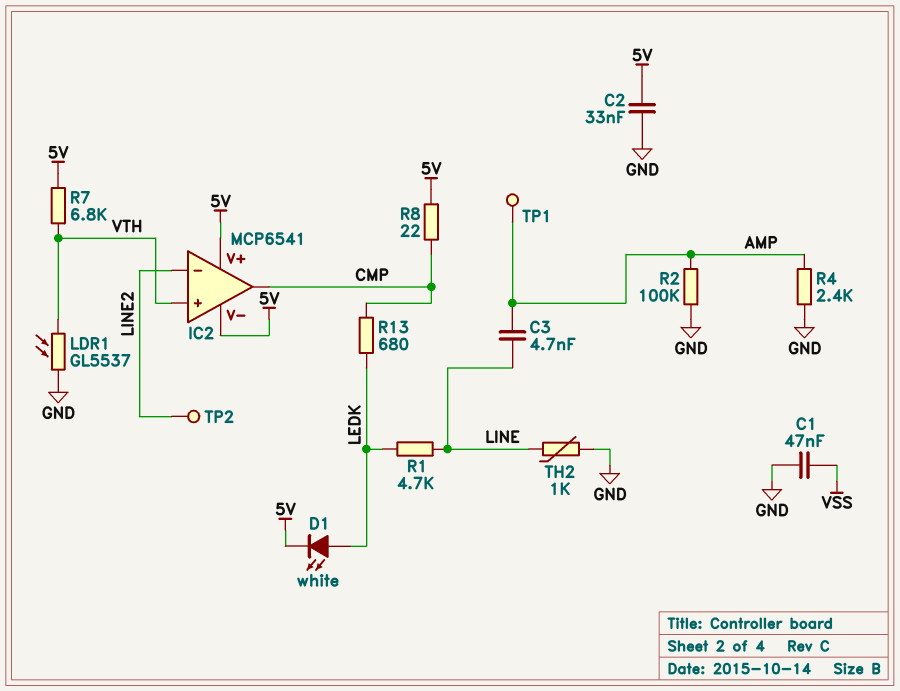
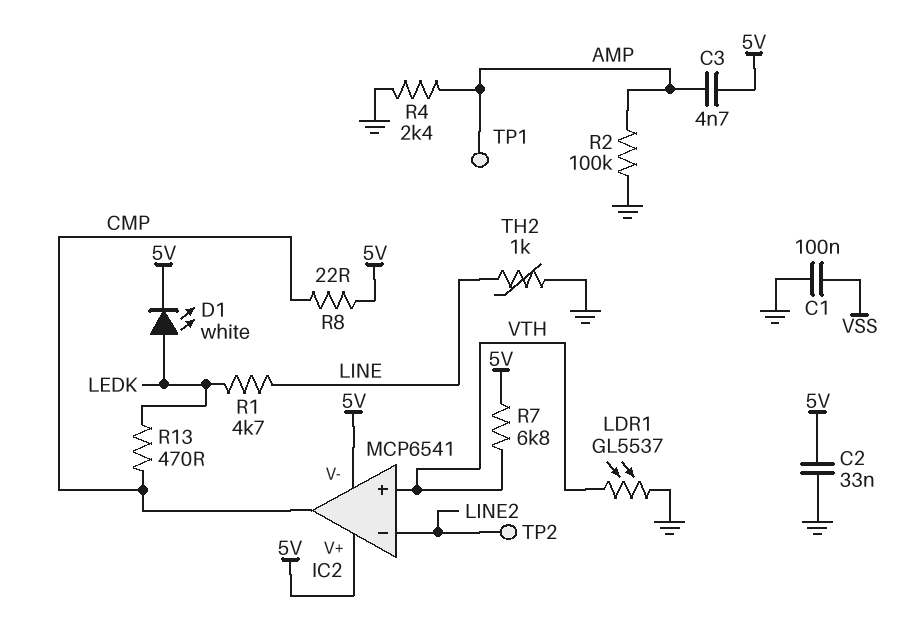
C1: 47nF (GND, VSS) -> 100nF (GND, VSS)
C3: 4.7nF (AMP, LINE) -> 4.7nF (5V, AMP)
R13: 680 (CMP, LEDK) -> 470 (CMP, LEDK)

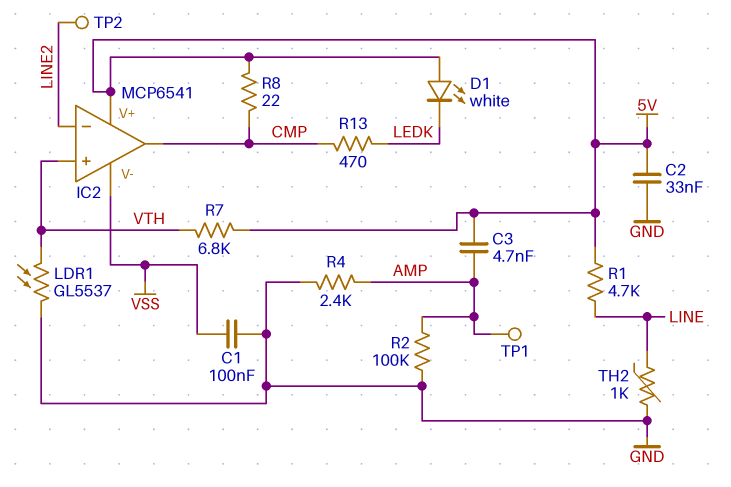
D1: LED white (A LEDK, K 5V) -> LED white (A 5V, K LEDK)
IC2 pin V-: 5V -> VSS
R1: 4.7k (LEDK, LINE) -> 4.7k (5V, LINE)

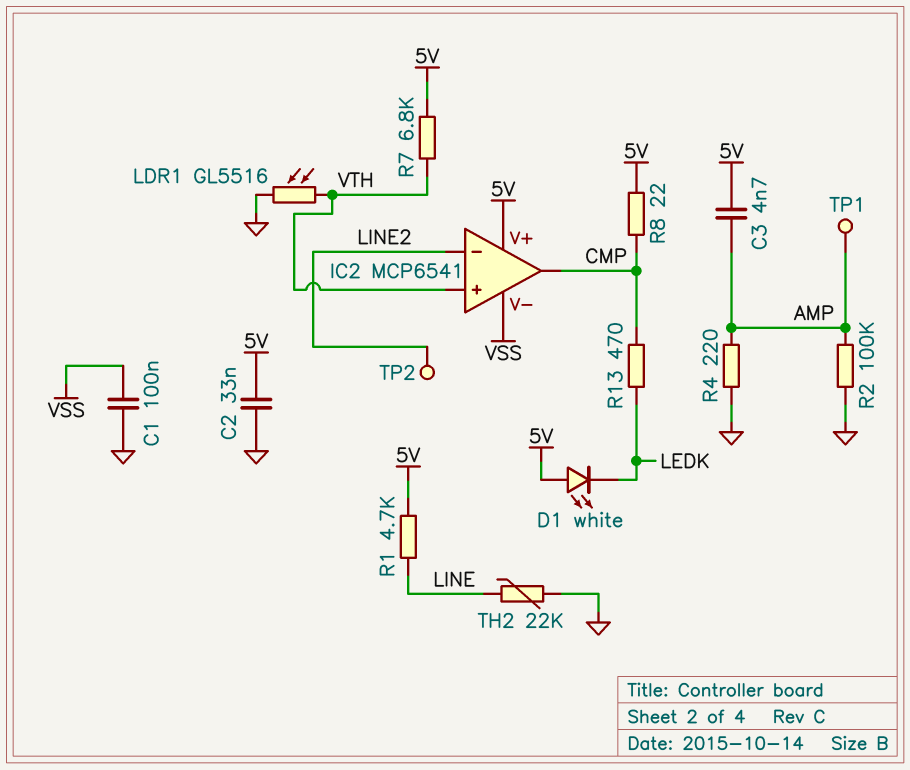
LDR1: GL5537 (GND, VTH) -> GL5516 (GND, VTH)
R4: 2.4k (AMP, GND) -> 220 (AMP, GND)
TH2: 1k (GND, LINE) -> 22k (GND, LINE)

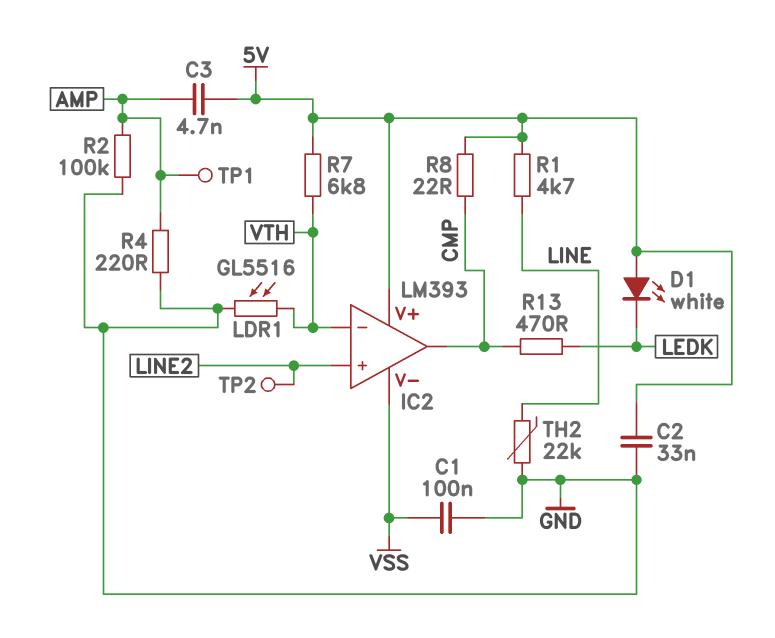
IC2: MCP6541 -> LM393
IC2 pin in+: VTH -> LINE2
IC2 pin in-: LINE2 -> VTH

